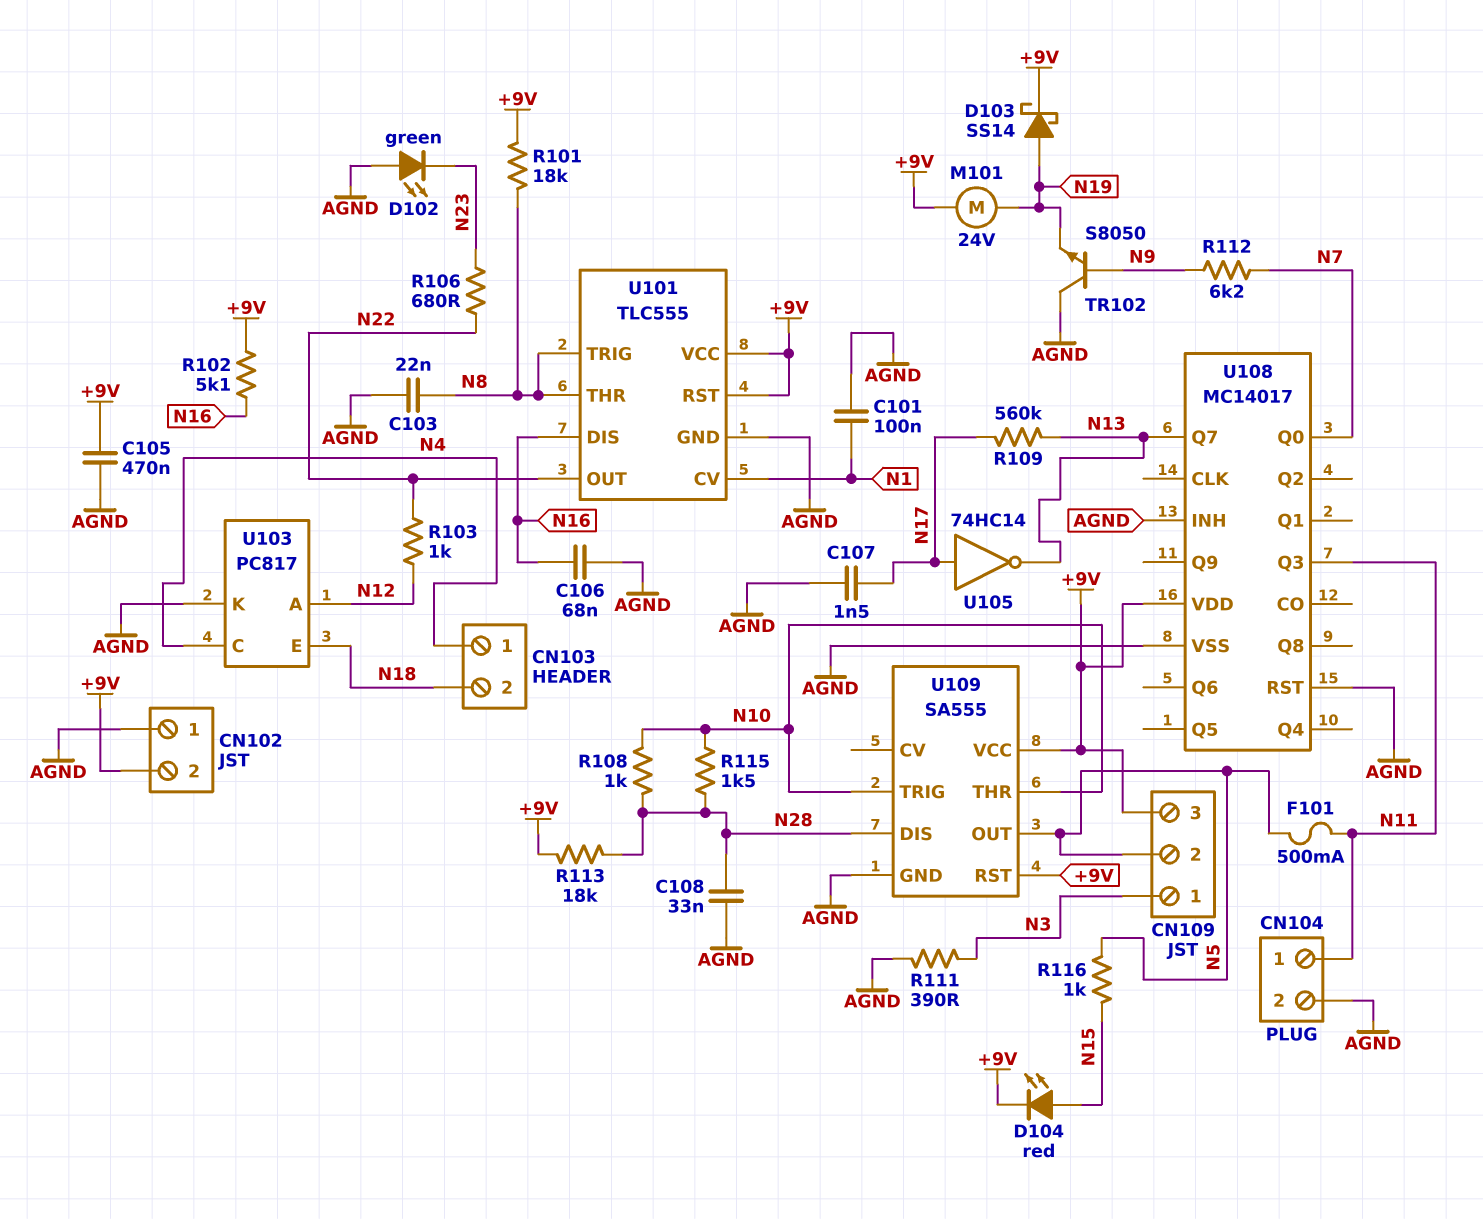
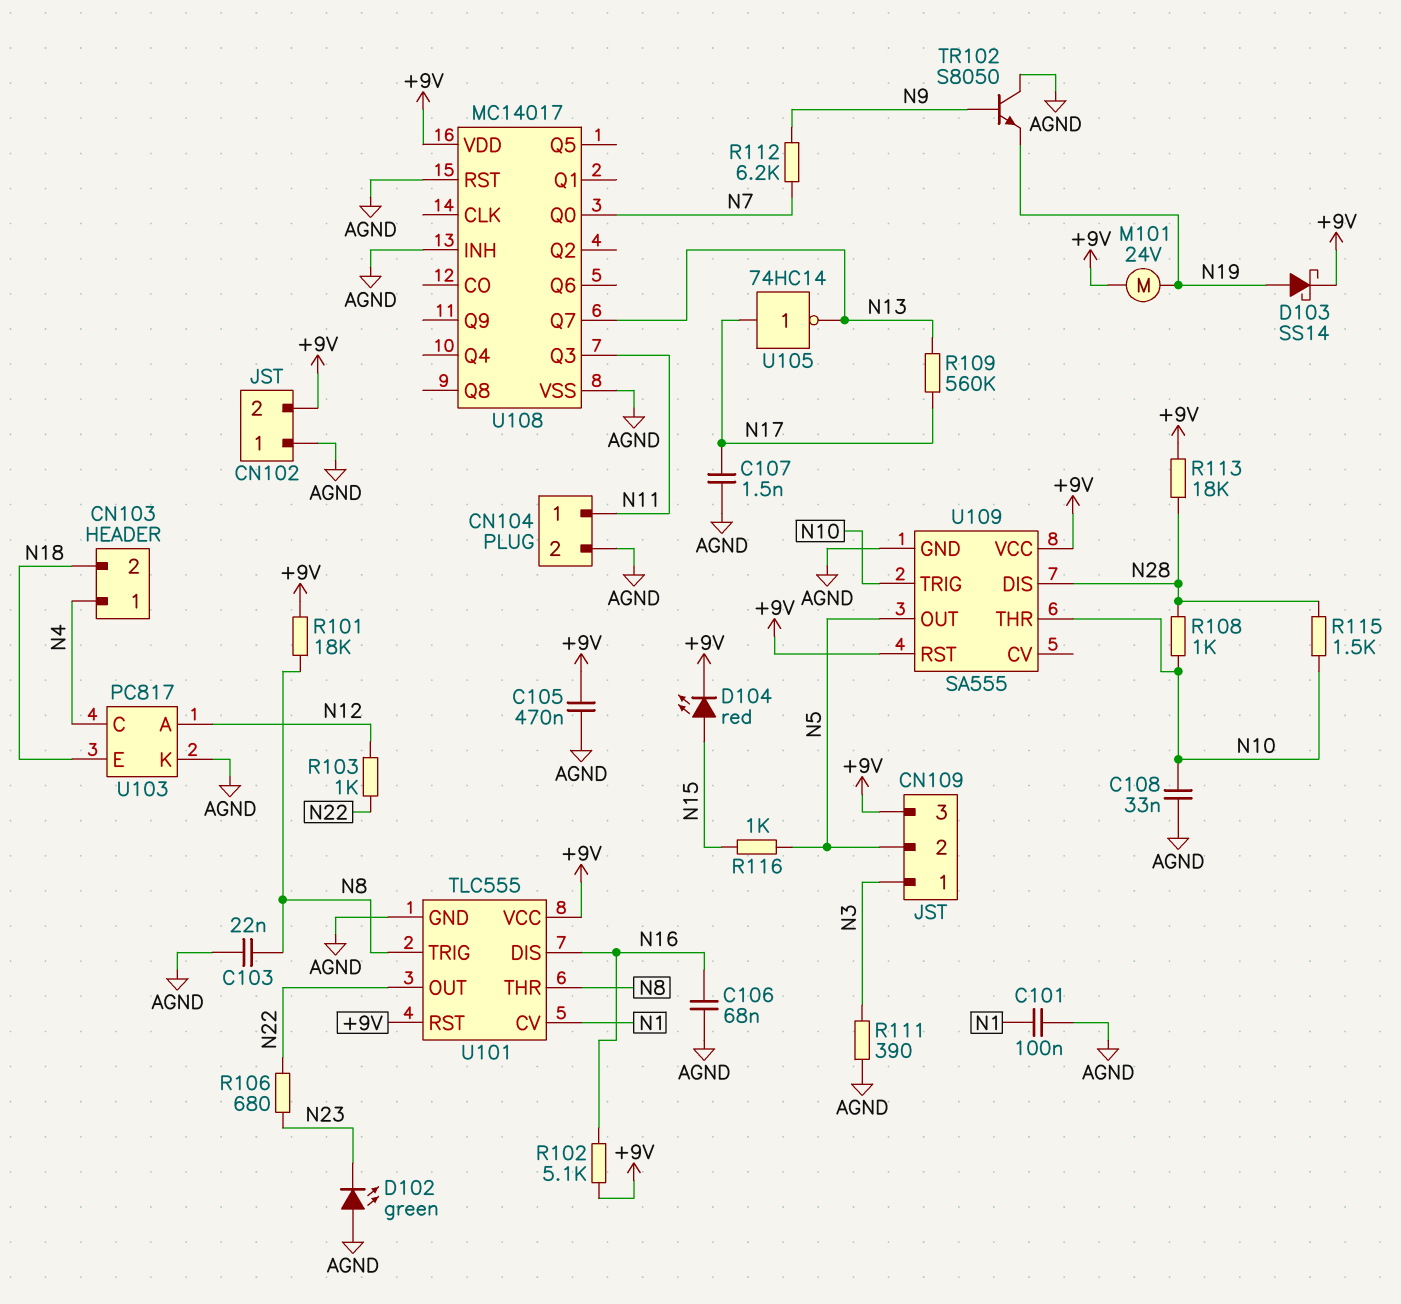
C108: 33nF (AGND, N28) -> 33nF (AGND, N10)
F101: 500mA (N5, N11) -> none

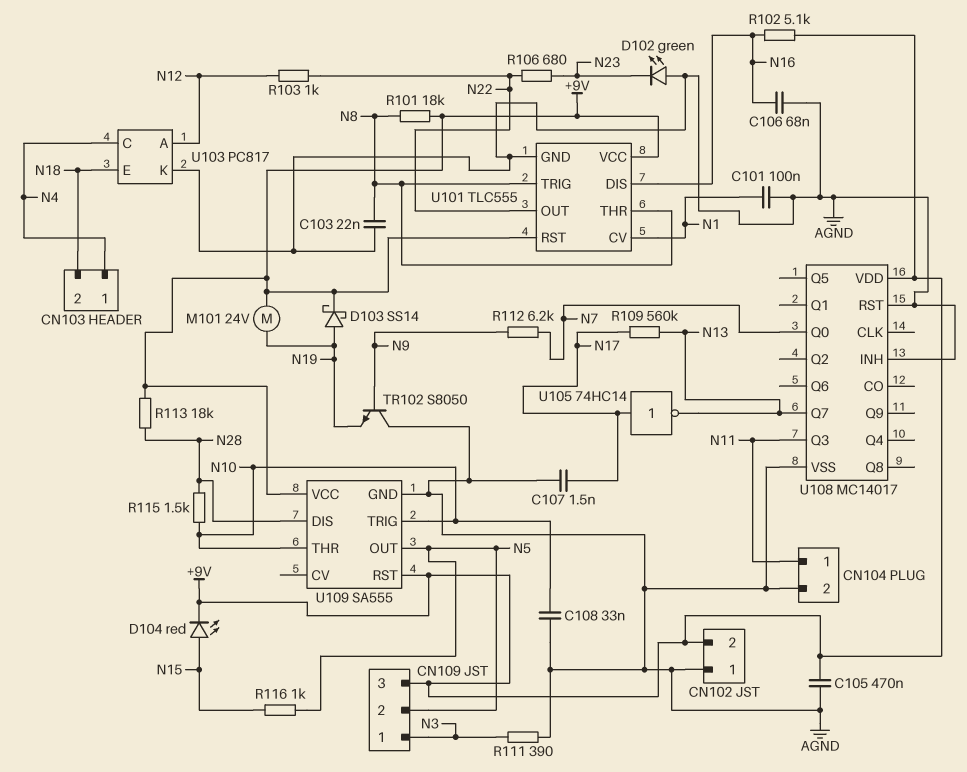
R108: 1k (N10, N28) -> none

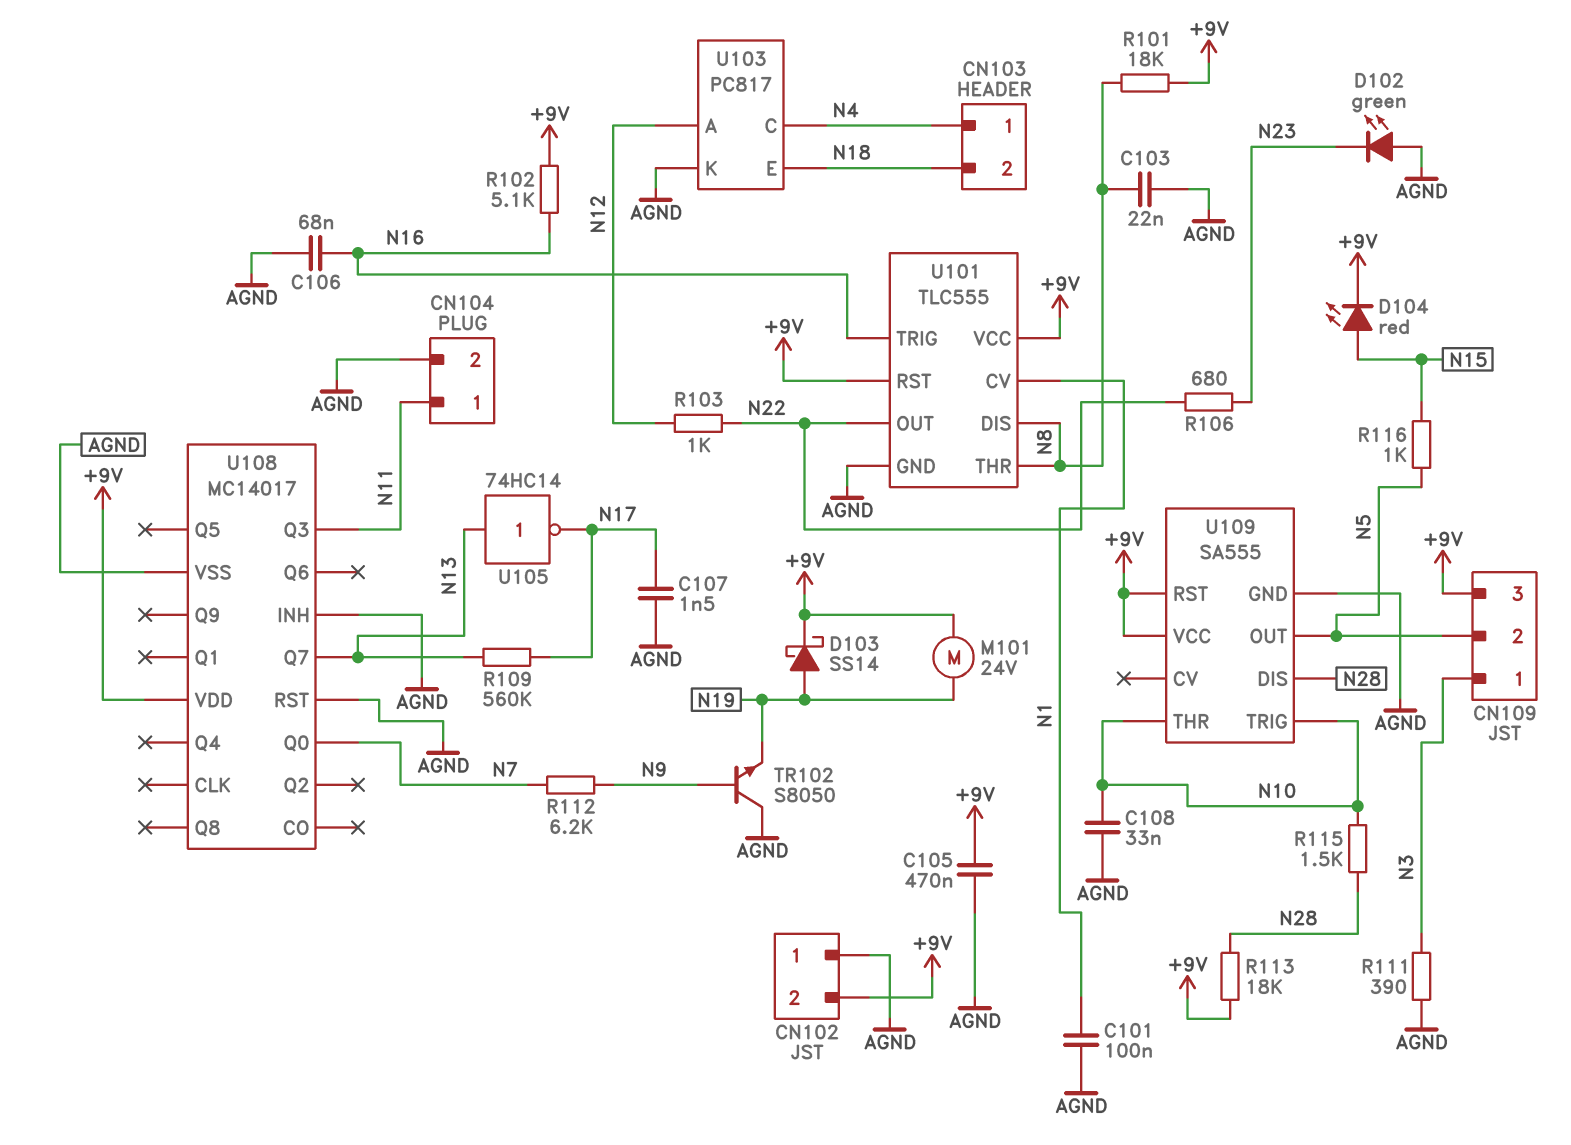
U101 pin DIS: N16 -> N8
U101 pin TRIG: N8 -> N16
U105: NOT 74HC14 (in N17, out N13) -> NOT 74HC14 (in N13, out N17)

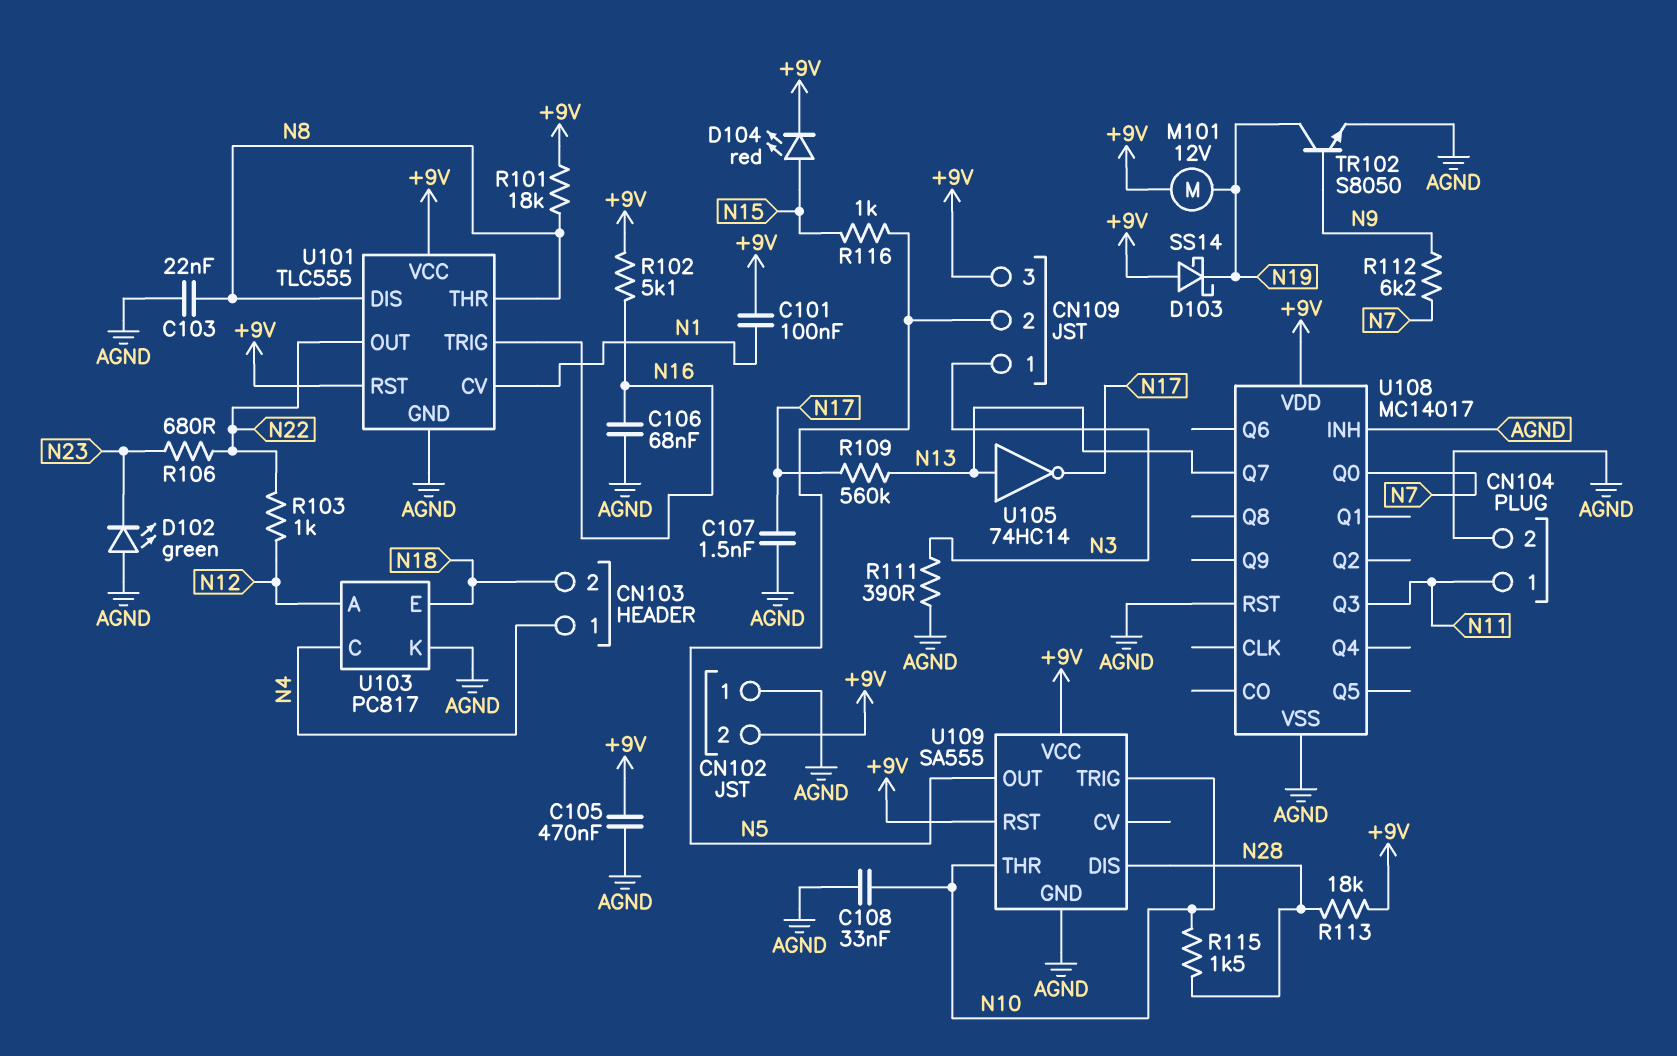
C101: 100nF (AGND, N1) -> 100nF (+9V, N1)
D103: schottky SS14 (A N19, K +9V) -> schottky SS14 (A +9V, K N19)
M101: motor 24V (+9V, N19) -> motor 12V (+9V, N19)
TR102: NPN S8050 (B N9, C AGND, E N19) -> NPN S8050 (B N9, C N19, E AGND)

